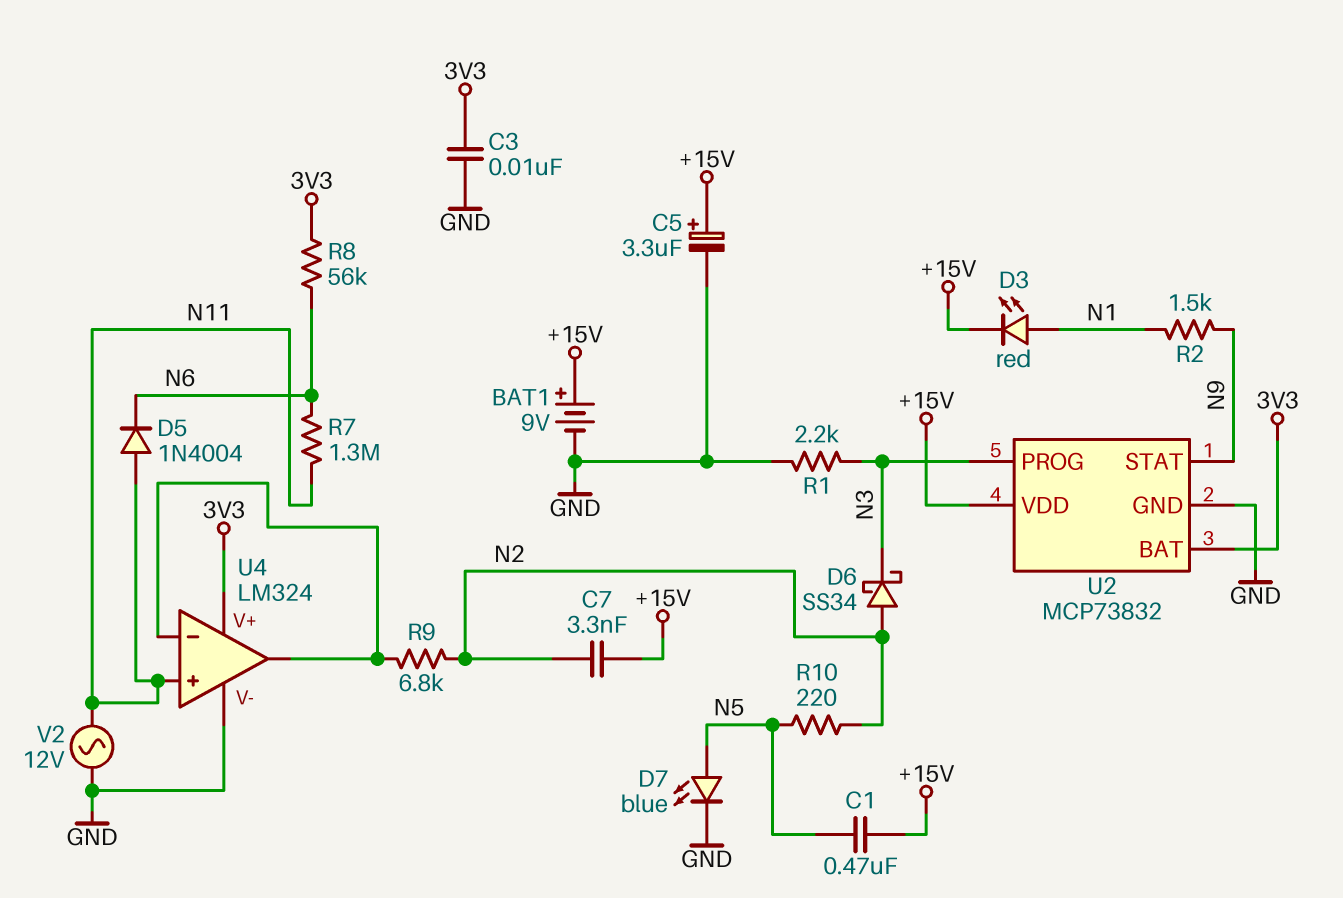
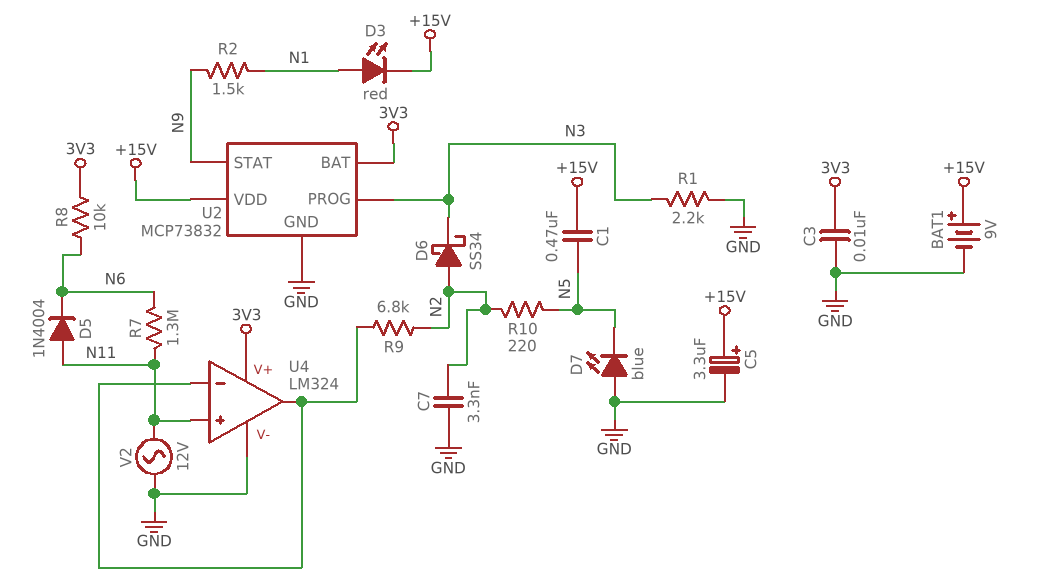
C7: 3.3nF (+15V, N2) -> 3.3nF (GND, N2)
D7: LED blue (A N5, K GND) -> LED blue (A GND, K N5)
R8: 56k (3V3, N6) -> 10k (3V3, N6)

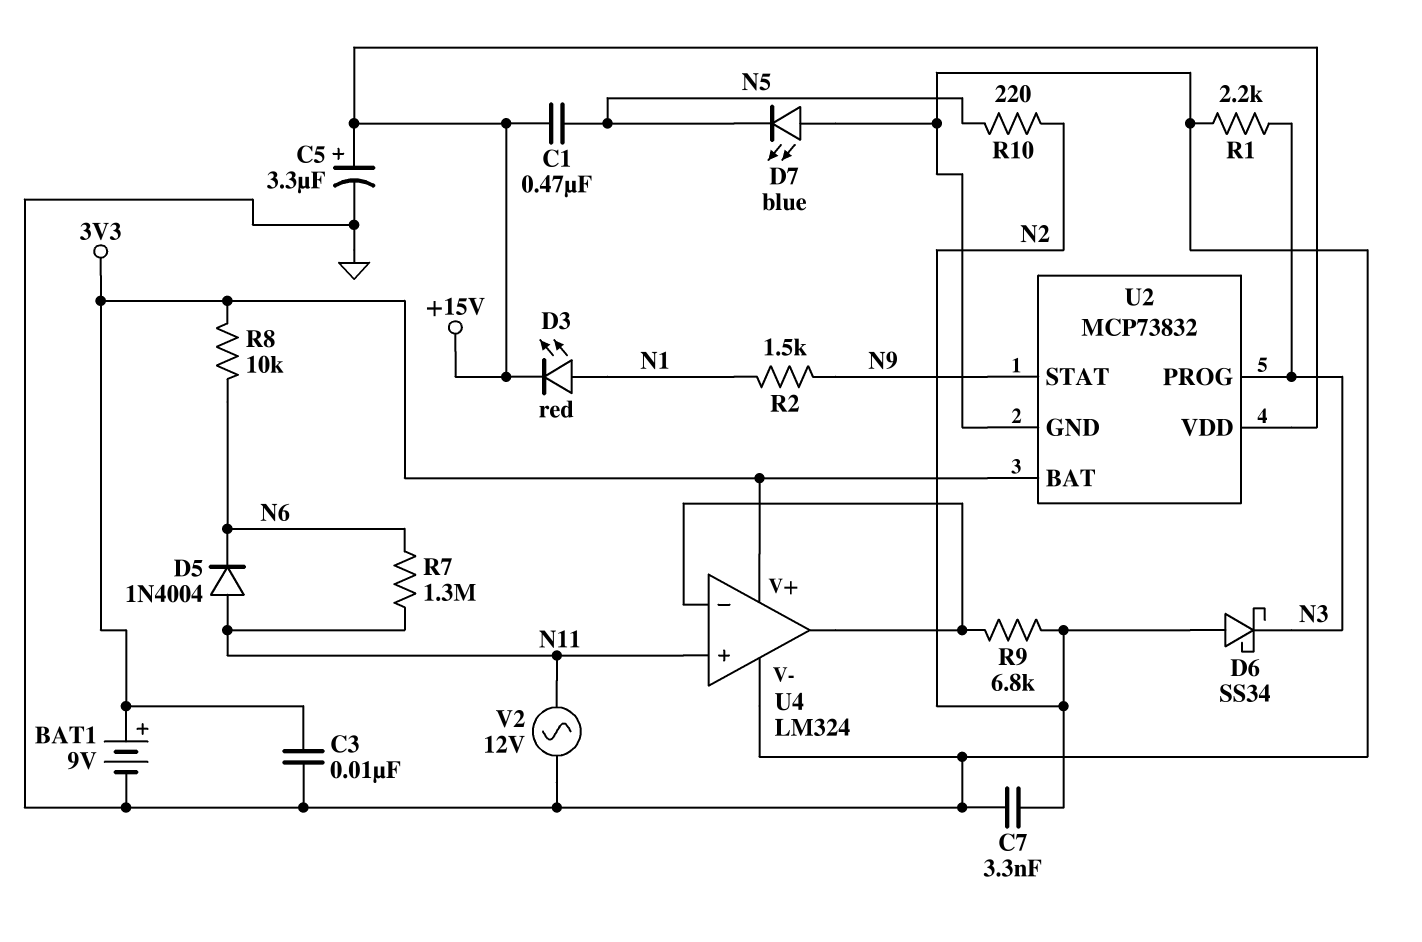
BAT1: 9V (plus +15V, minus GND) -> 9V (plus 3V3, minus GND)

